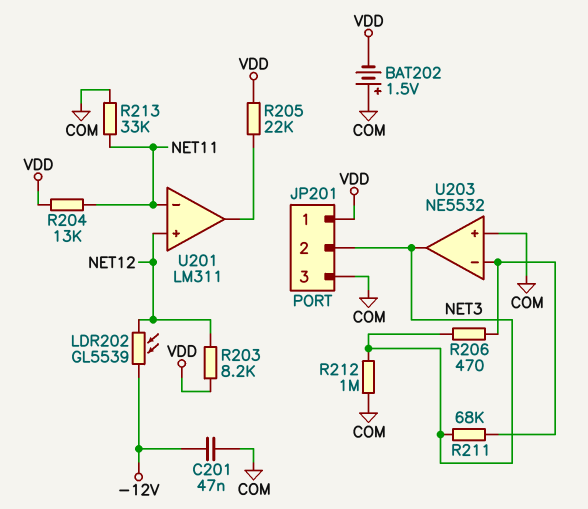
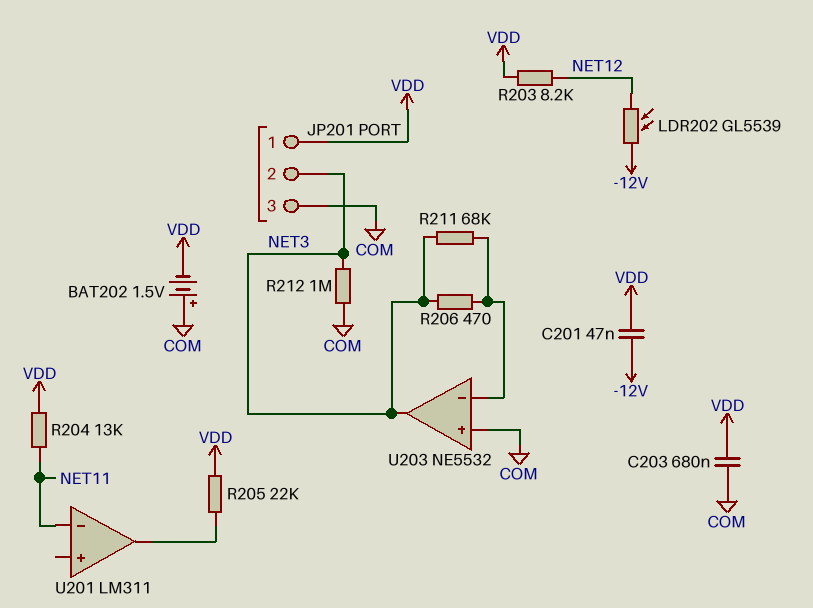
C201: 47nF (-12V, COM) -> 47nF (-12V, VDD)
C203: none -> 680nF (COM, VDD)
R213: 33k (COM, NET11) -> none
U201 pin in+: NET12 -> none

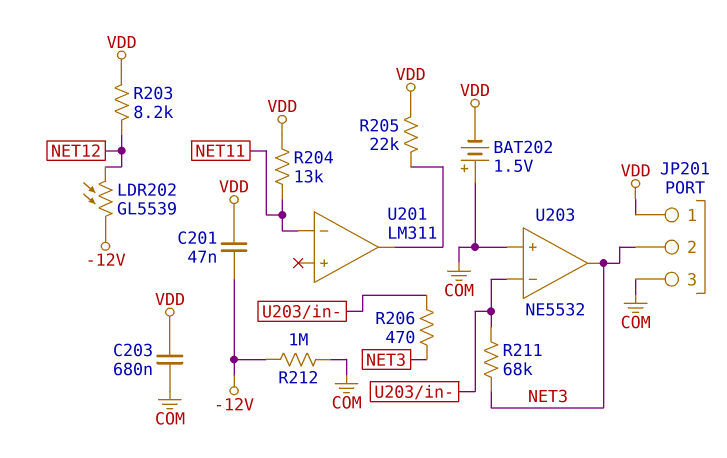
R212: 1M (COM, NET3) -> 1M (-12V, COM)

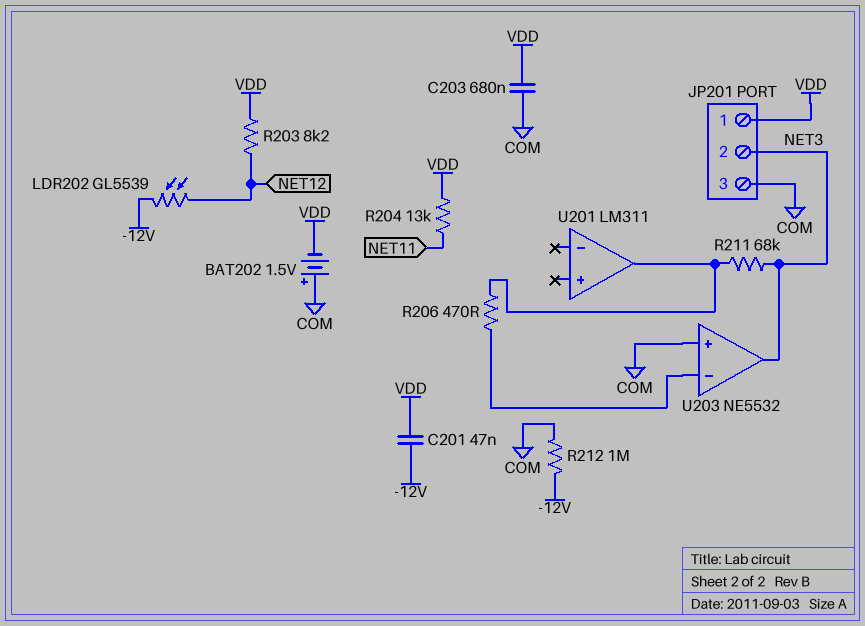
R205: 22k (U201/out, VDD) -> none
R206: 470 (NET3, U203/in-) -> 470 (U201/out, U203/in-)
R211: 68k (NET3, U203/in-) -> 68k (NET3, U201/out)
U201 pin in-: NET11 -> none

